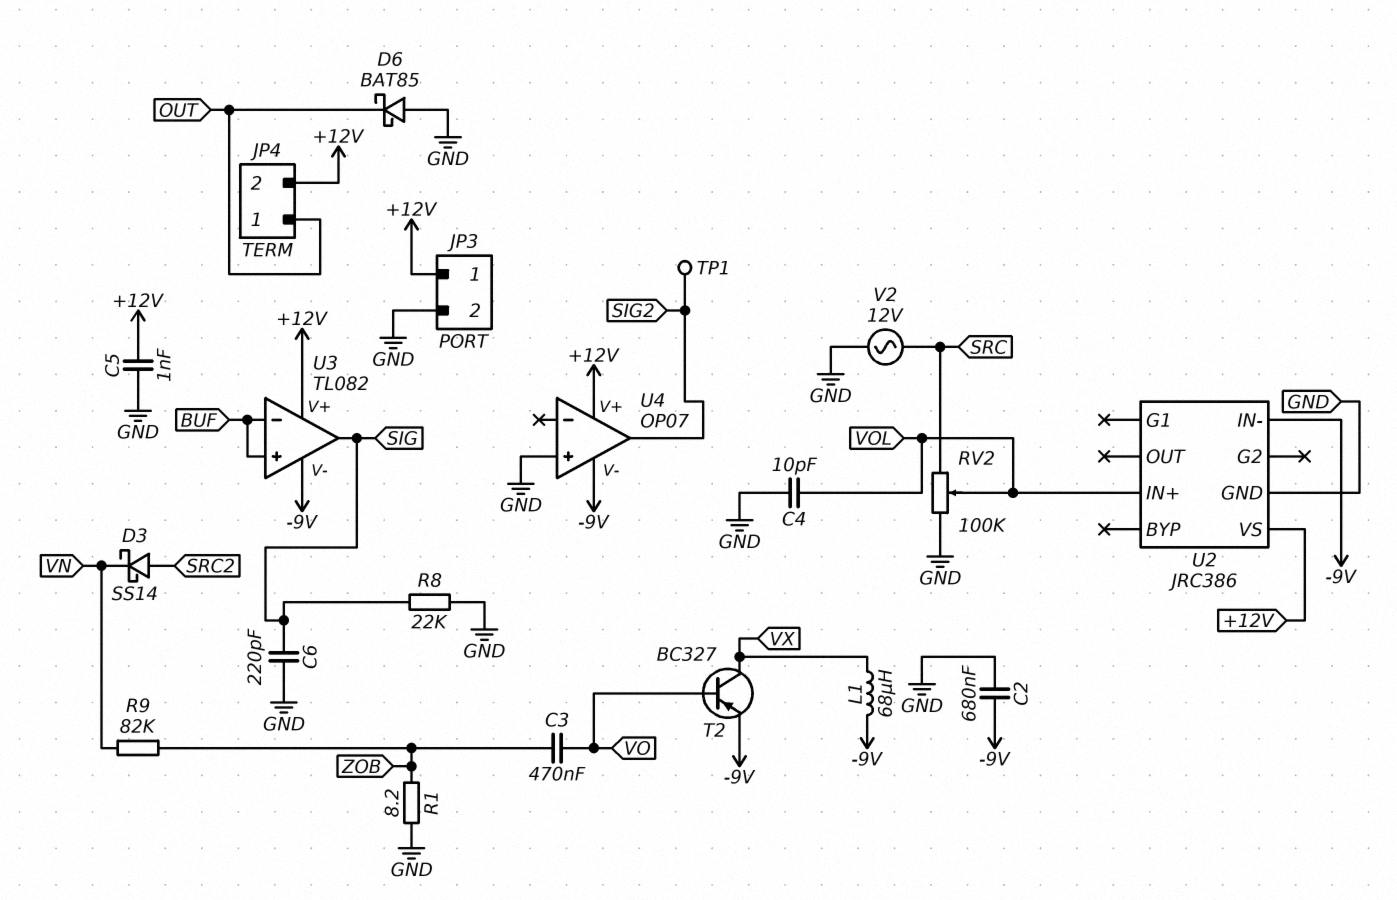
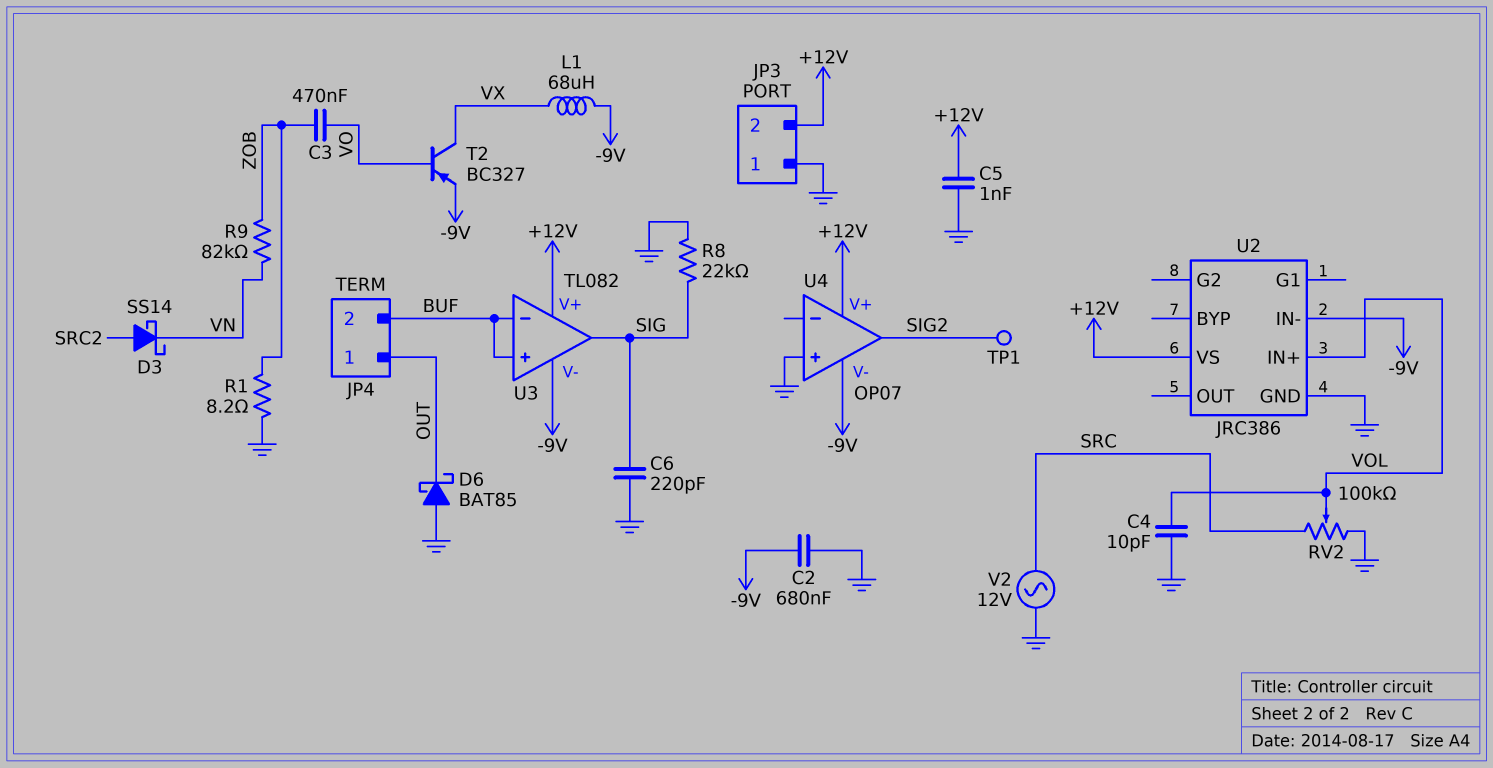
JP3 pin 1: +12V -> GND
JP3 pin 2: GND -> +12V
JP4 pin 2: +12V -> BUF

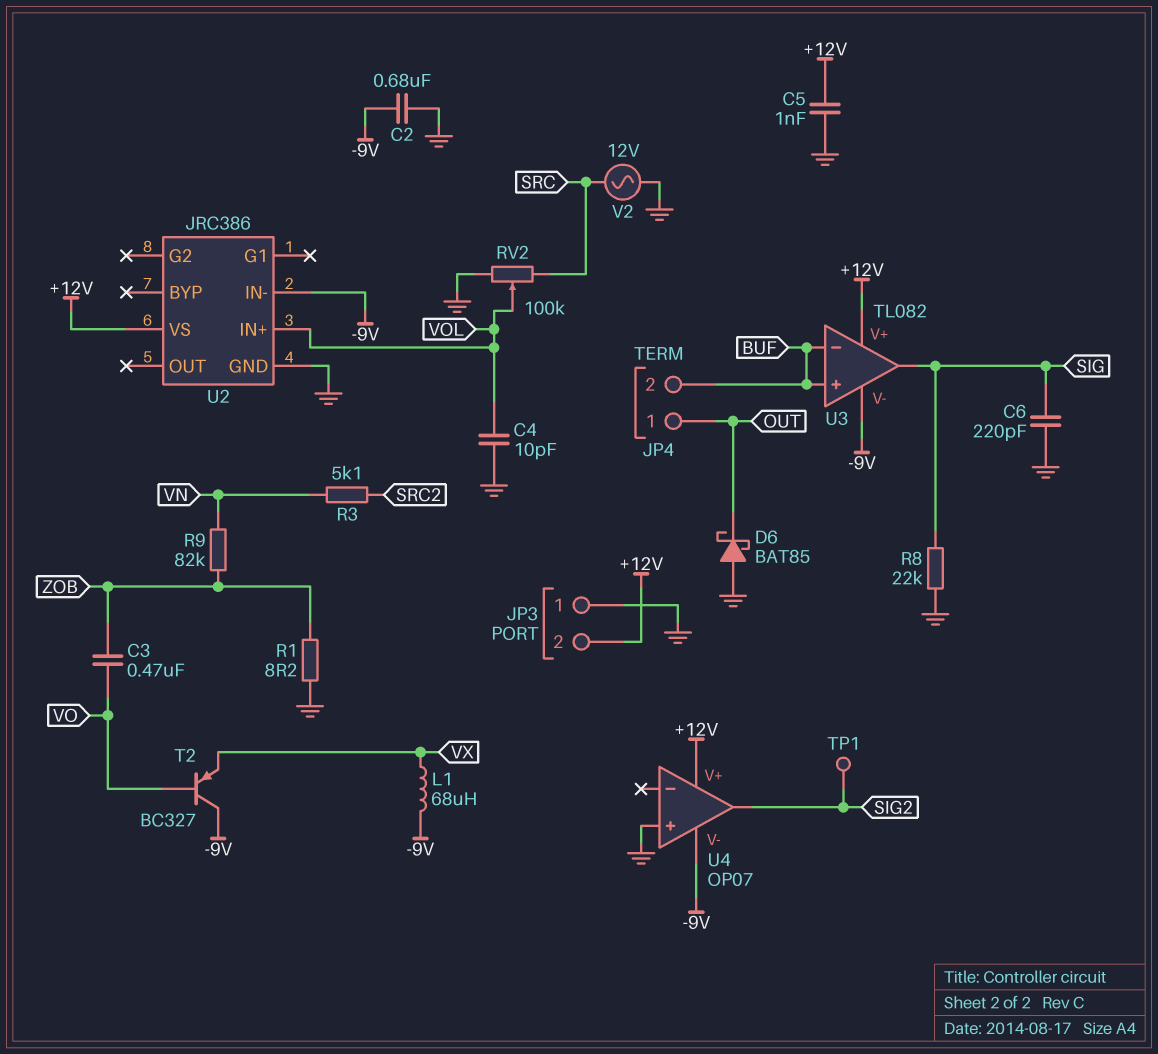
D3: schottky SS14 (A SRC2, K VN) -> none
R3: none -> 5.1k (SRC2, VN)
T2: PNP BC327 (B VO, C VX, E -9V) -> PNP BC327 (B VO, C -9V, E VX)

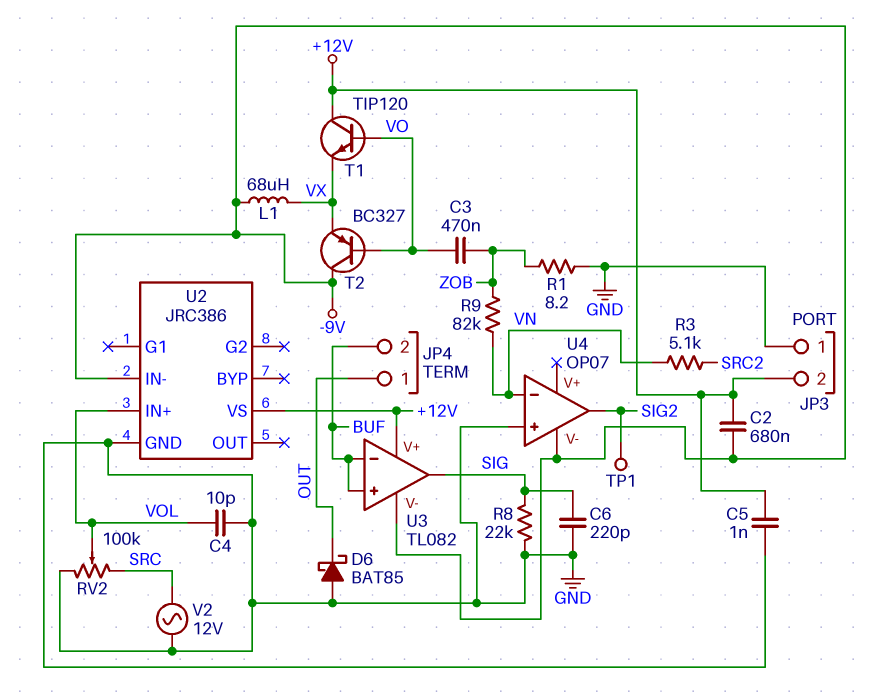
C2: 680nF (-9V, GND) -> 680nF (+12V, -9V)
T1: none -> NPN TIP120 (B VO, C +12V, E VX)
U4 pin V+: +12V -> none
U4 pin in-: none -> VN

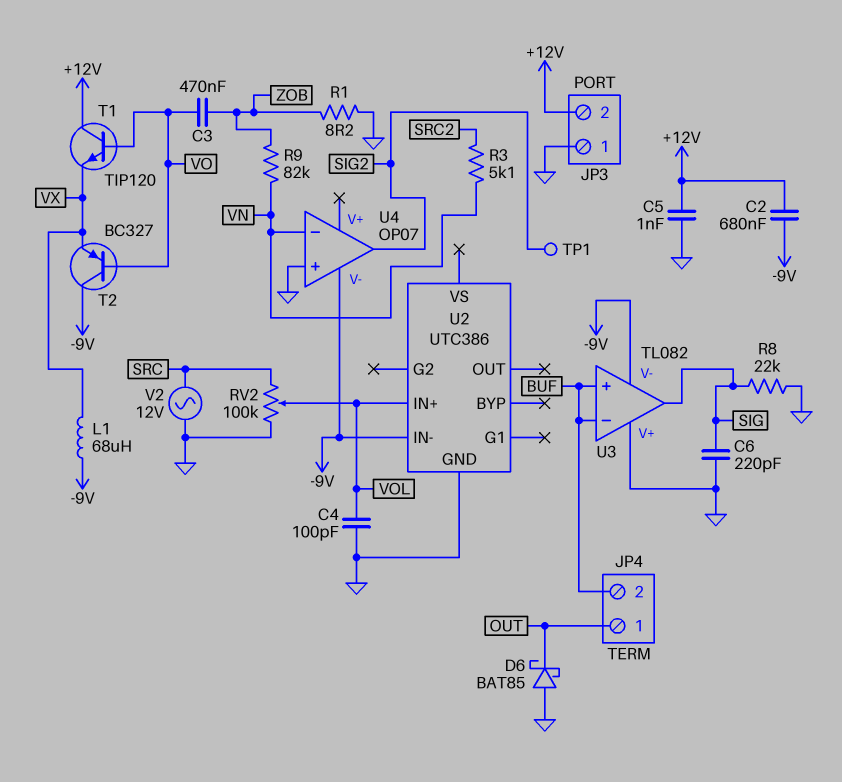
C4: 10pF (GND, VOL) -> 100pF (GND, VOL)
U2: JRC386 -> UTC386
U2 pin VS: +12V -> none
U3 pin V+: +12V -> GND

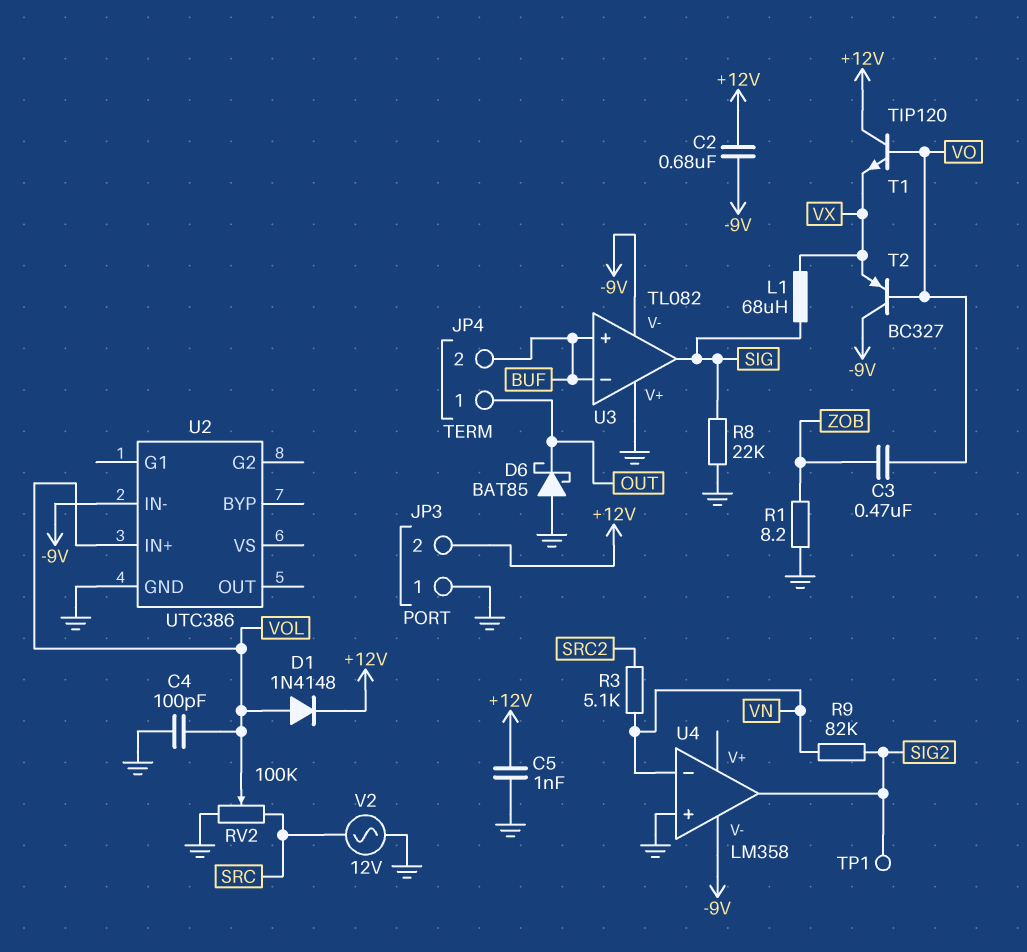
C6: 220pF (GND, SIG) -> none
D1: none -> diode 1N4148 (A VOL, K +12V)
L1: 68uH (-9V, VX) -> 68uH (SIG, VX)
R9: 82k (VN, ZOB) -> 82k (SIG2, VN)
U4: OP07 -> LM358

